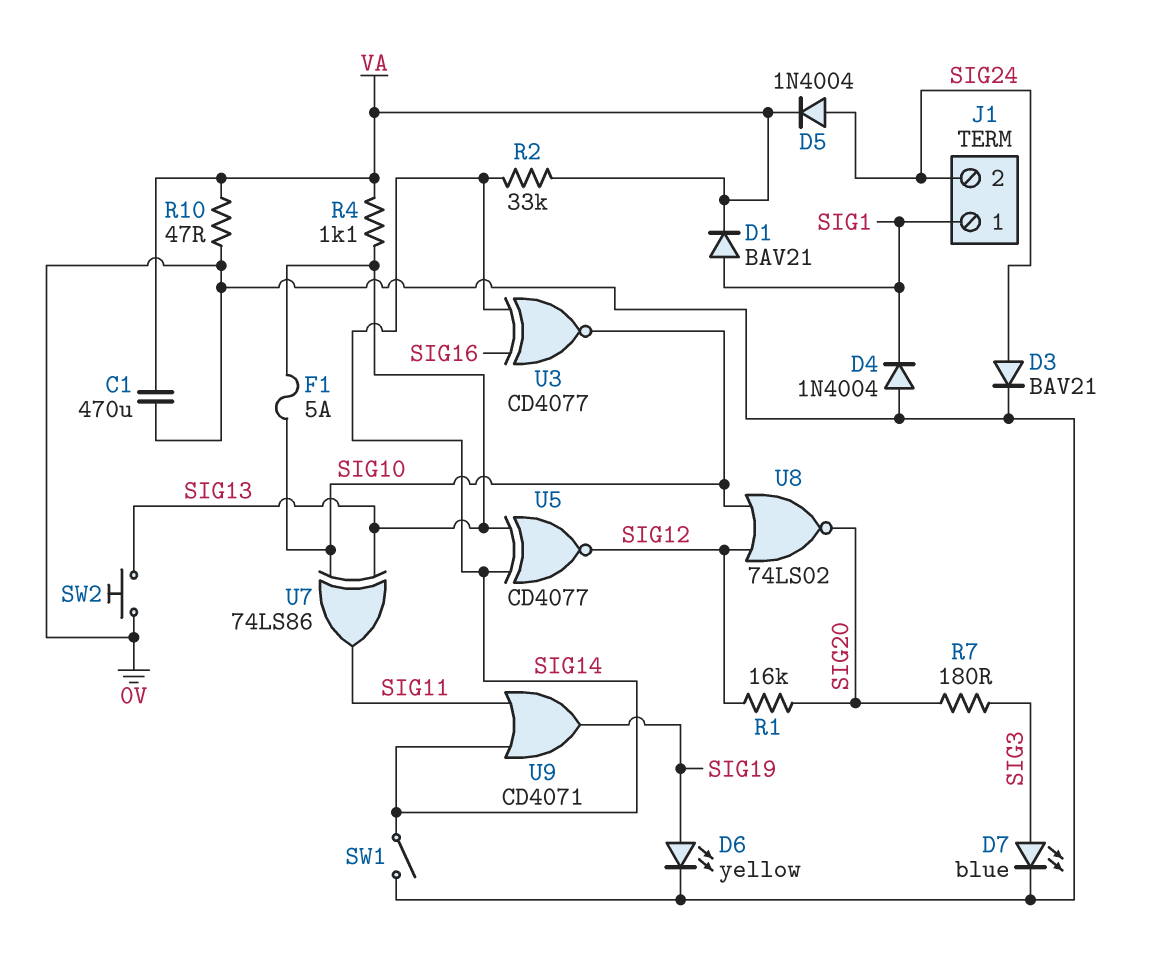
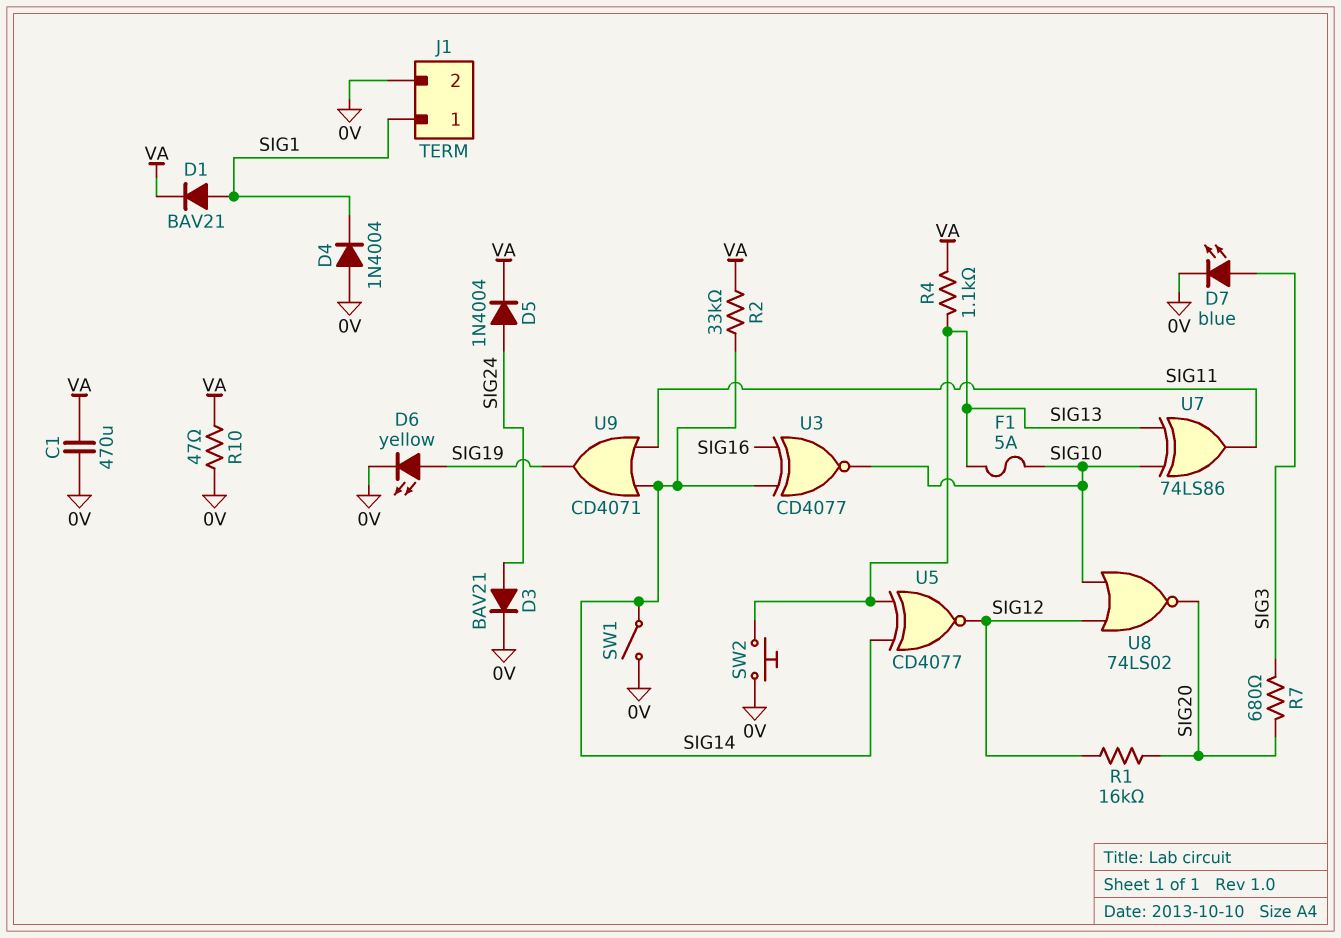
J1 pin 2: SIG24 -> 0V
R7: 180 (SIG3, SIG20) -> 680 (SIG3, SIG20)

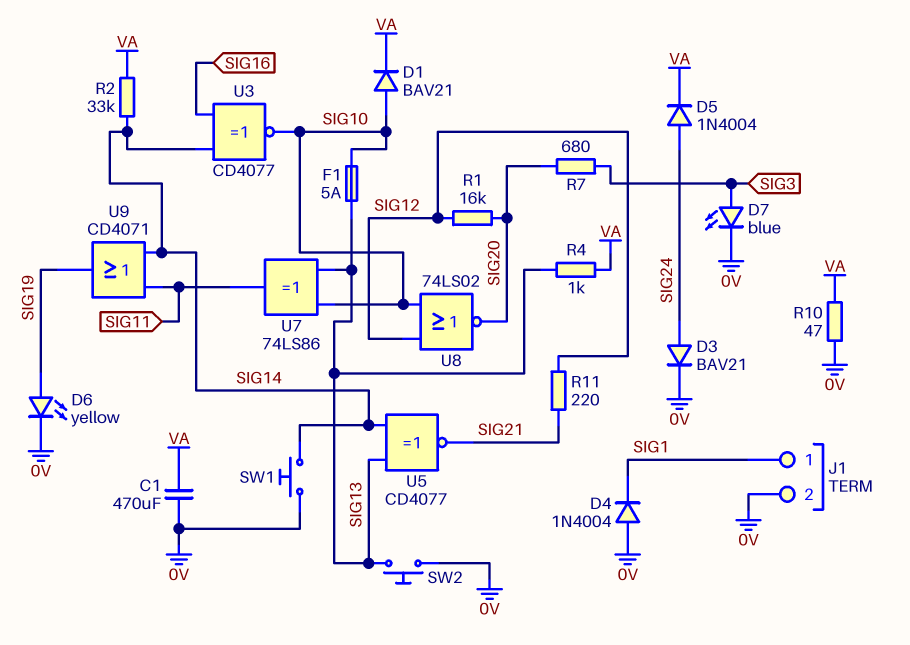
D1: diode BAV21 (A SIG1, K VA) -> diode BAV21 (A SIG10, K VA)
R4: 1.1k (SIG13, VA) -> 1k (SIG13, VA)
R11: none -> 220 (SIG12, SIG21)
SW1: switch (0V, SIG14) -> button (0V, SIG14)
U5: XNOR CD4077 (in SIG13, in SIG14, out SIG12) -> XNOR CD4077 (in SIG13, in SIG14, out SIG21)

